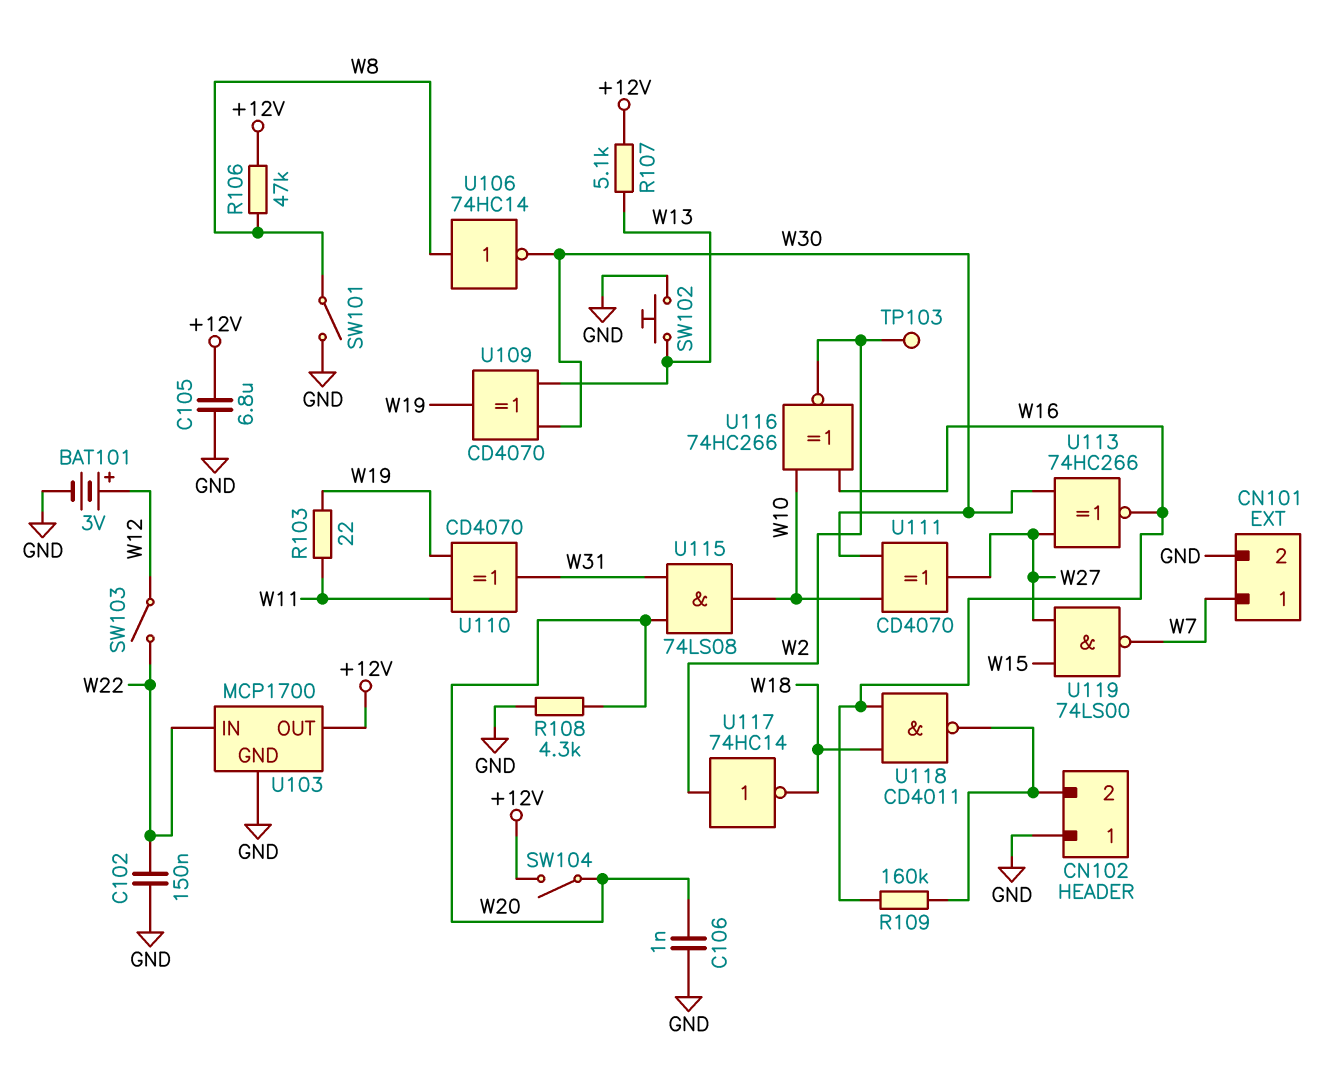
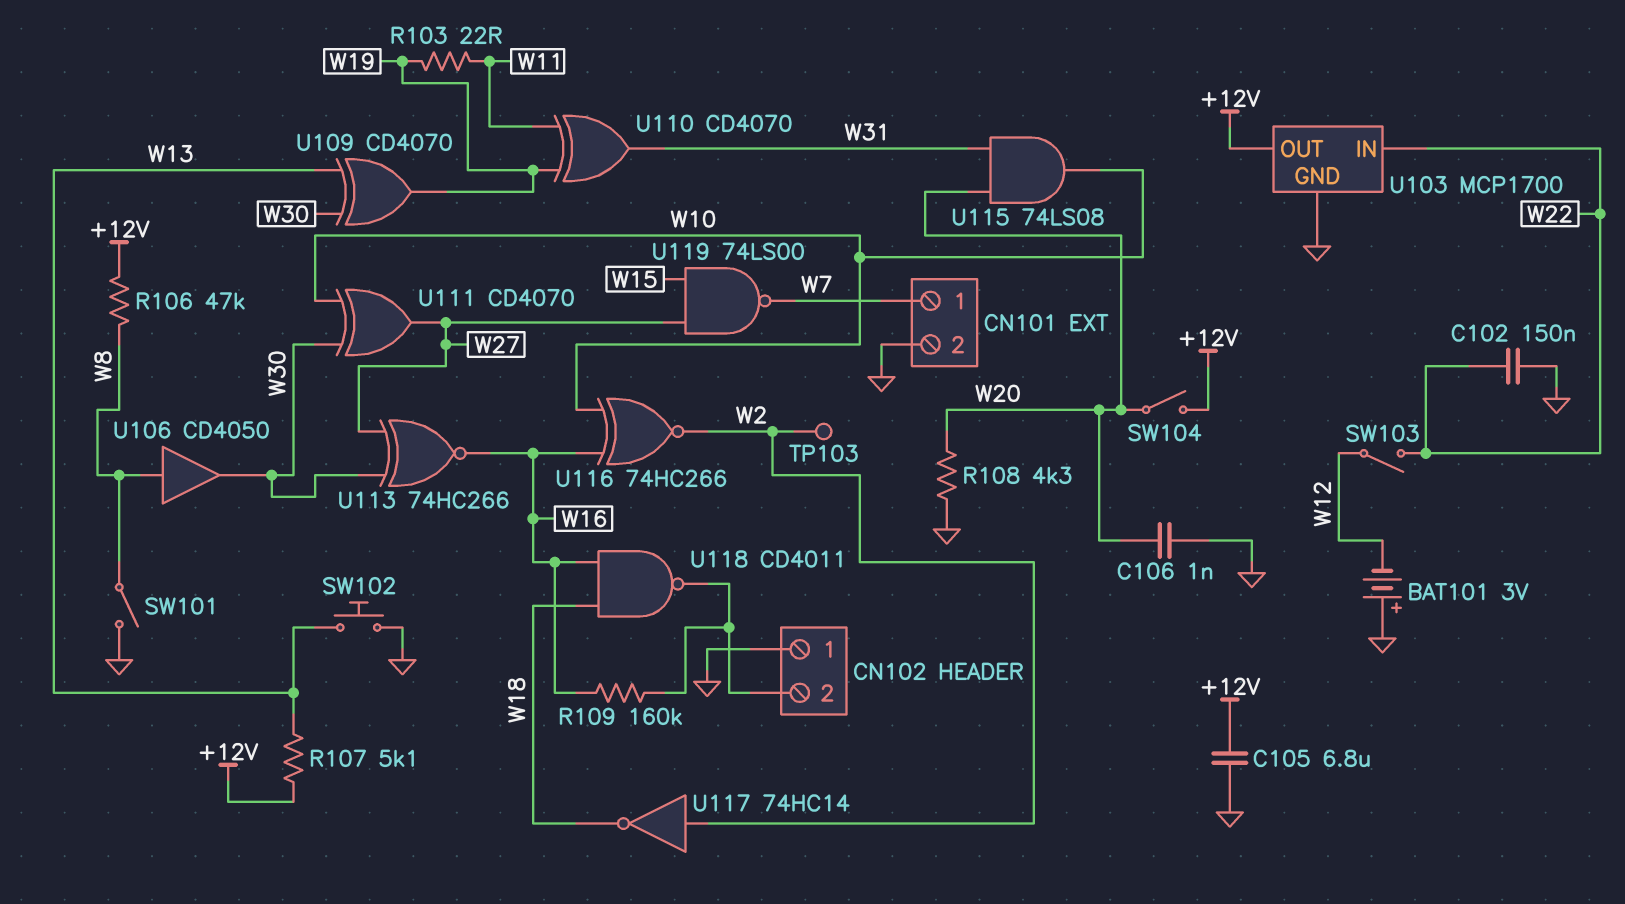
BAT101: 3V (plus W12, minus GND) -> 3V (plus GND, minus W12)
U106: NOT 74HC14 (in W8, out W30) -> buffer CD4050 (in W8, out W30)

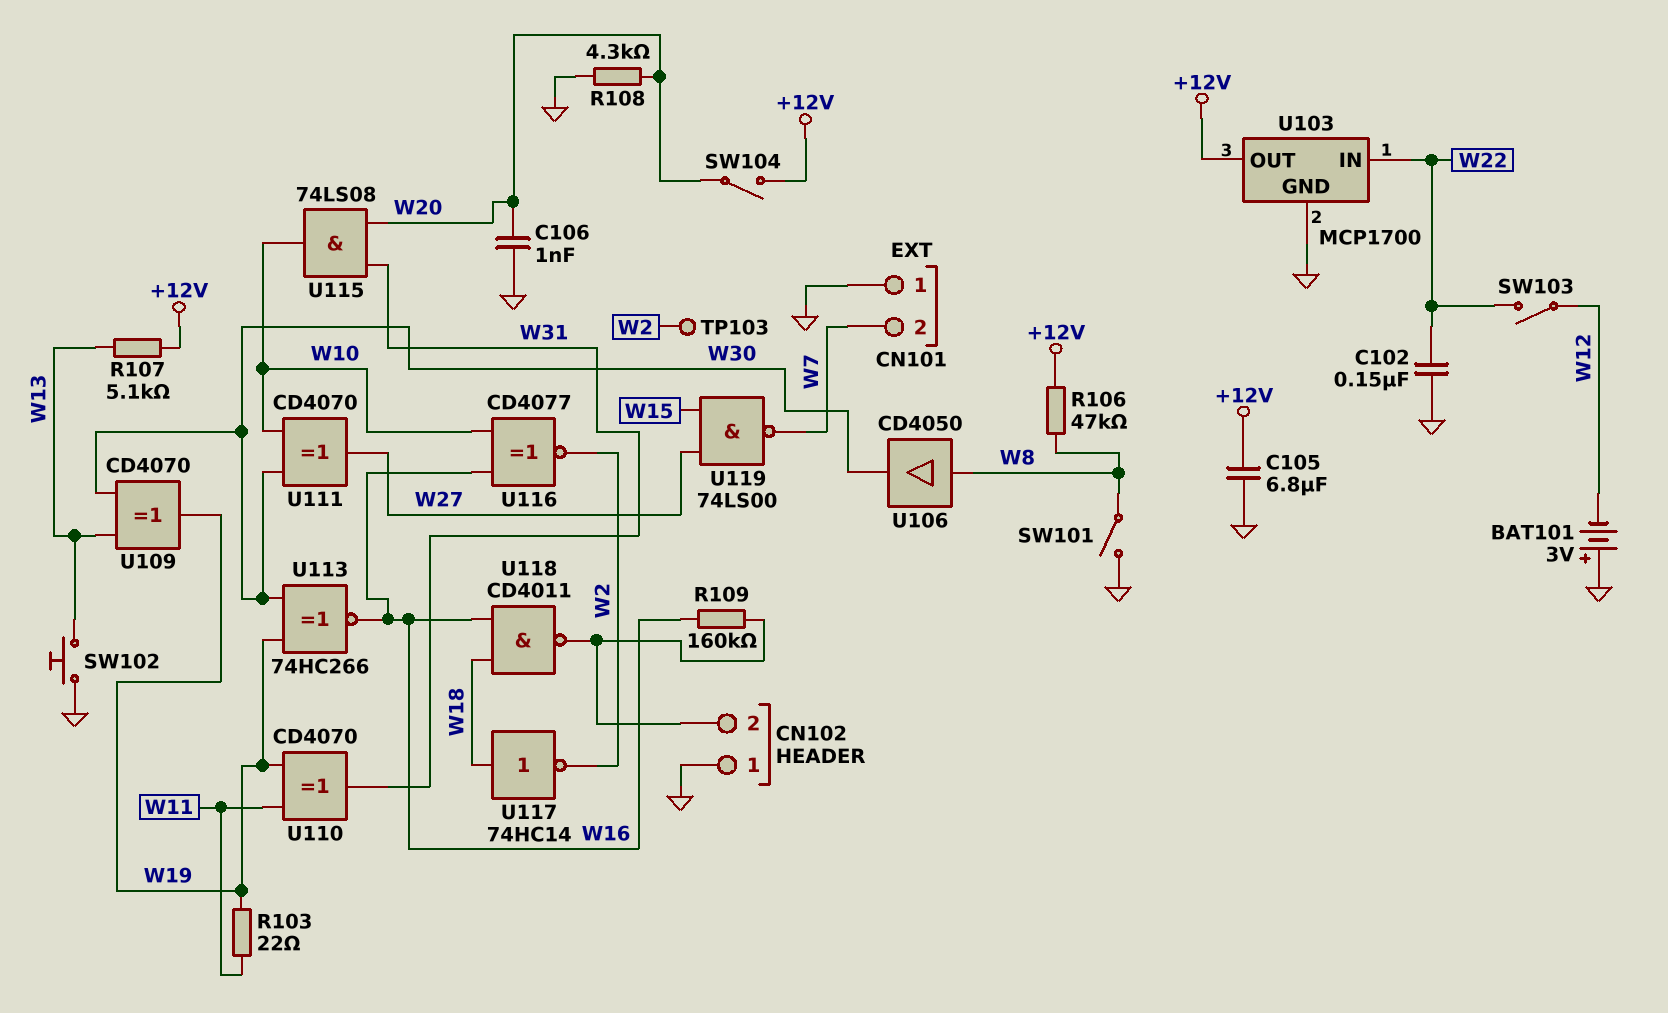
CN101 pin 1: W7 -> GND
CN101 pin 2: GND -> W7
U113: XNOR 74HC266 (in W27, in W30, out W16) -> XNOR 74HC266 (in W19, in W30, out W16)
U116: XNOR 74HC266 (in W10, in W16, out W2) -> XNOR CD4077 (in W10, in W16, out W2)
U117: NOT 74HC14 (in W2, out W18) -> NOT 74HC14 (in W18, out W2)

